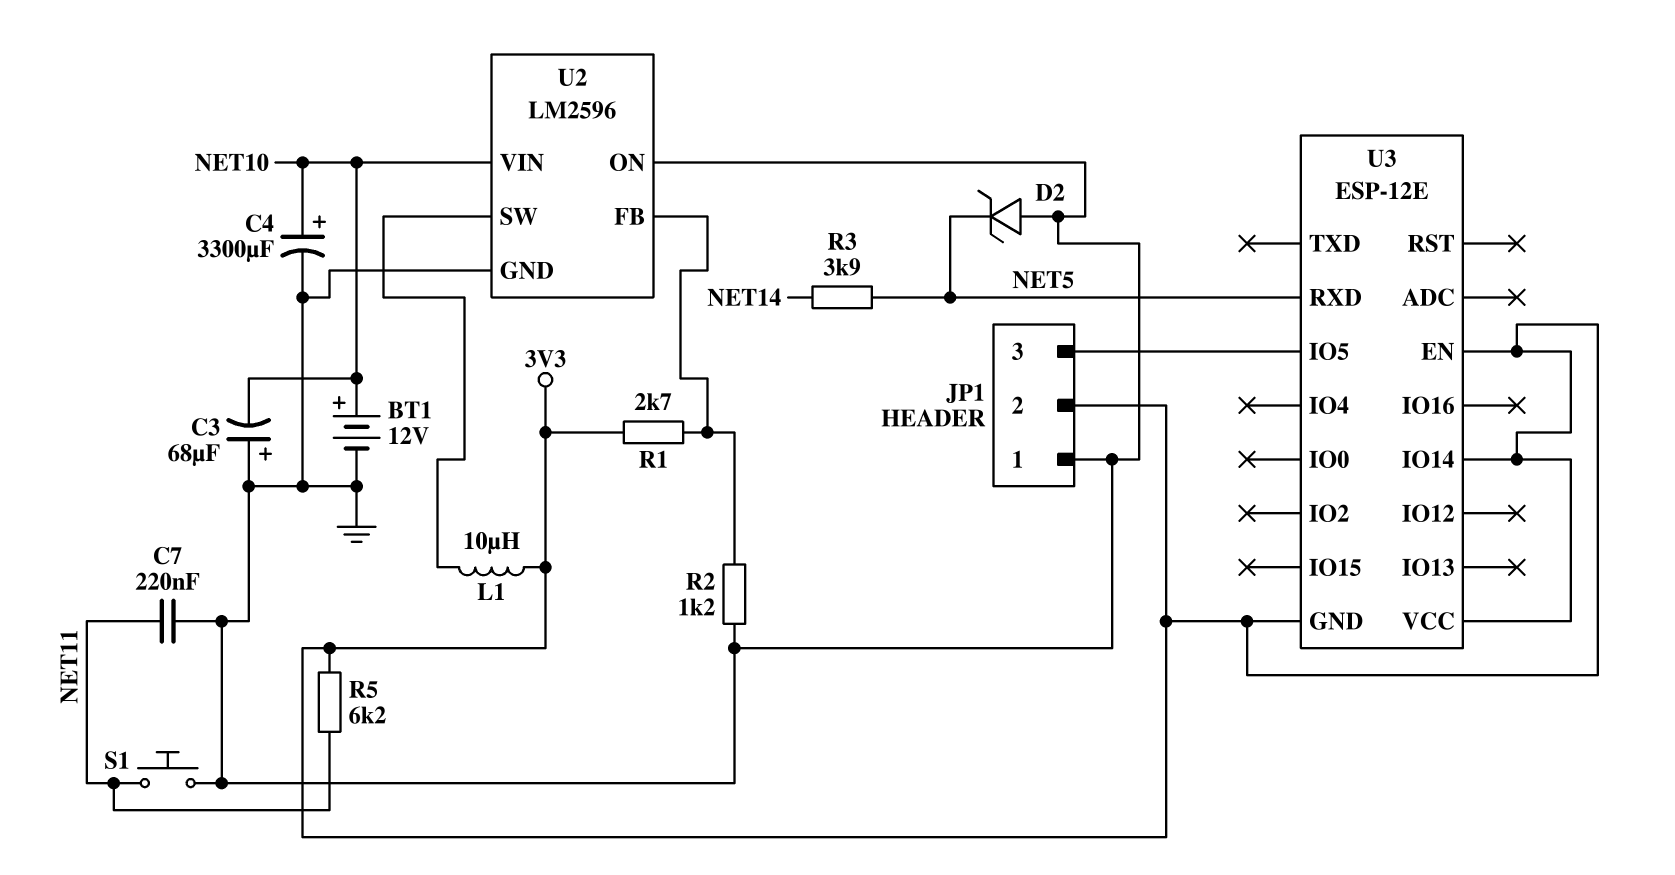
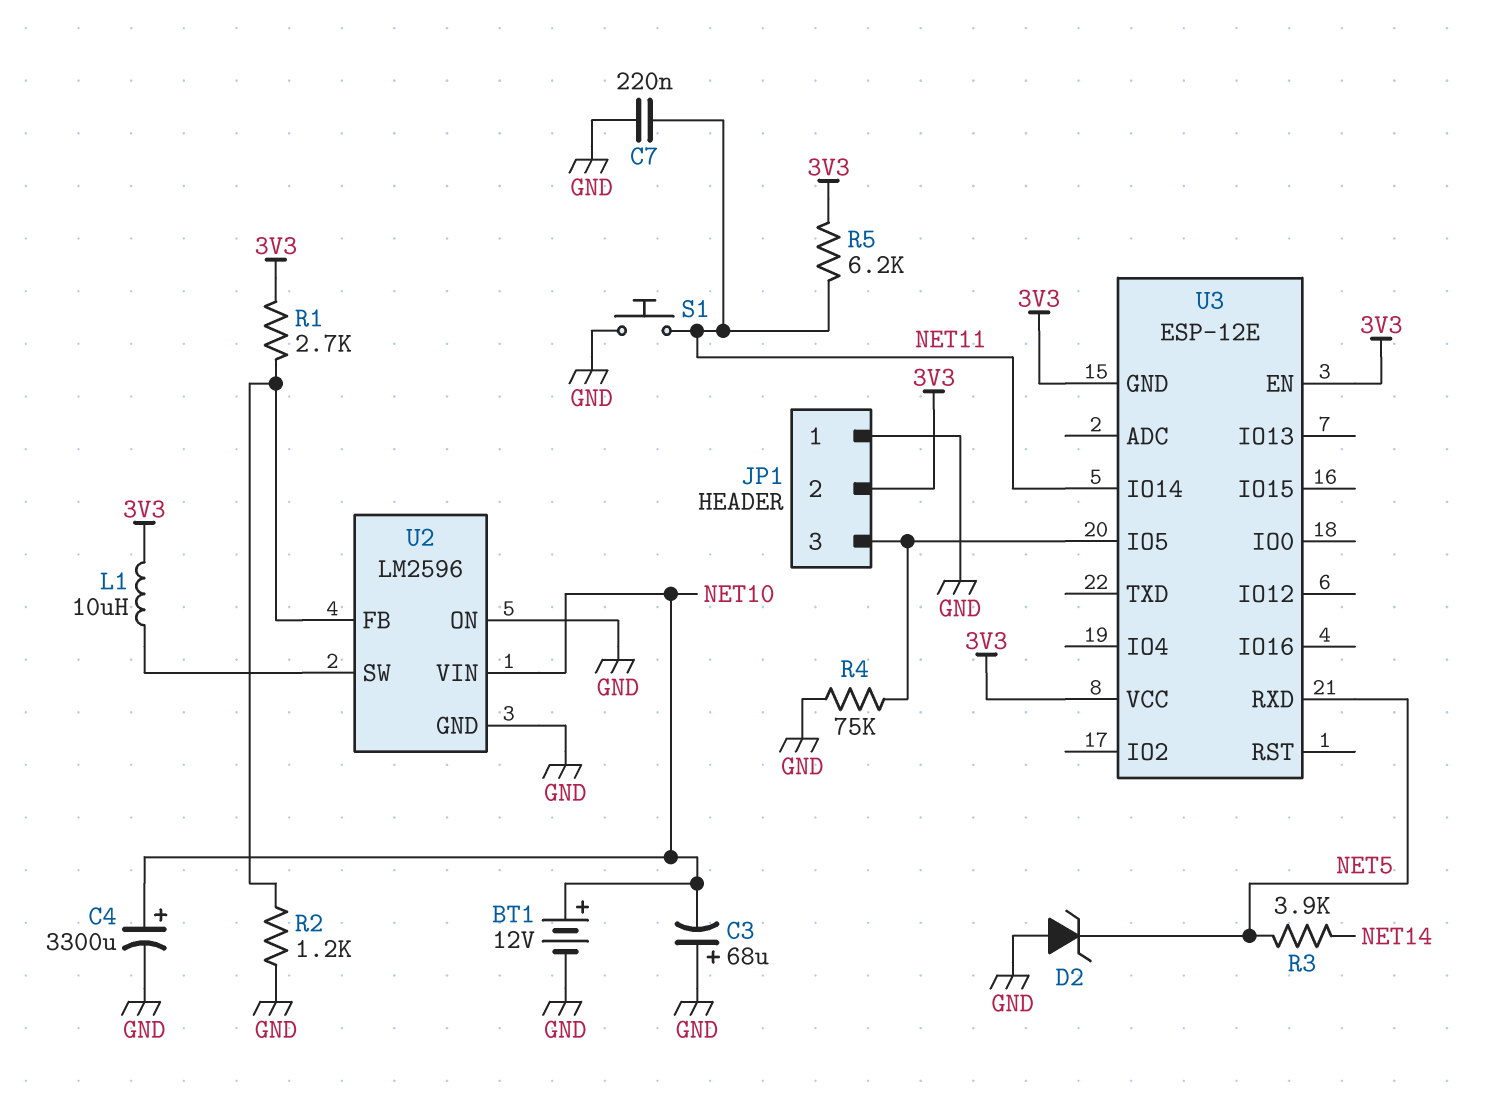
R4: none -> 75k (GND, JP1/3)
U3 pin IO14: 3V3 -> NET11

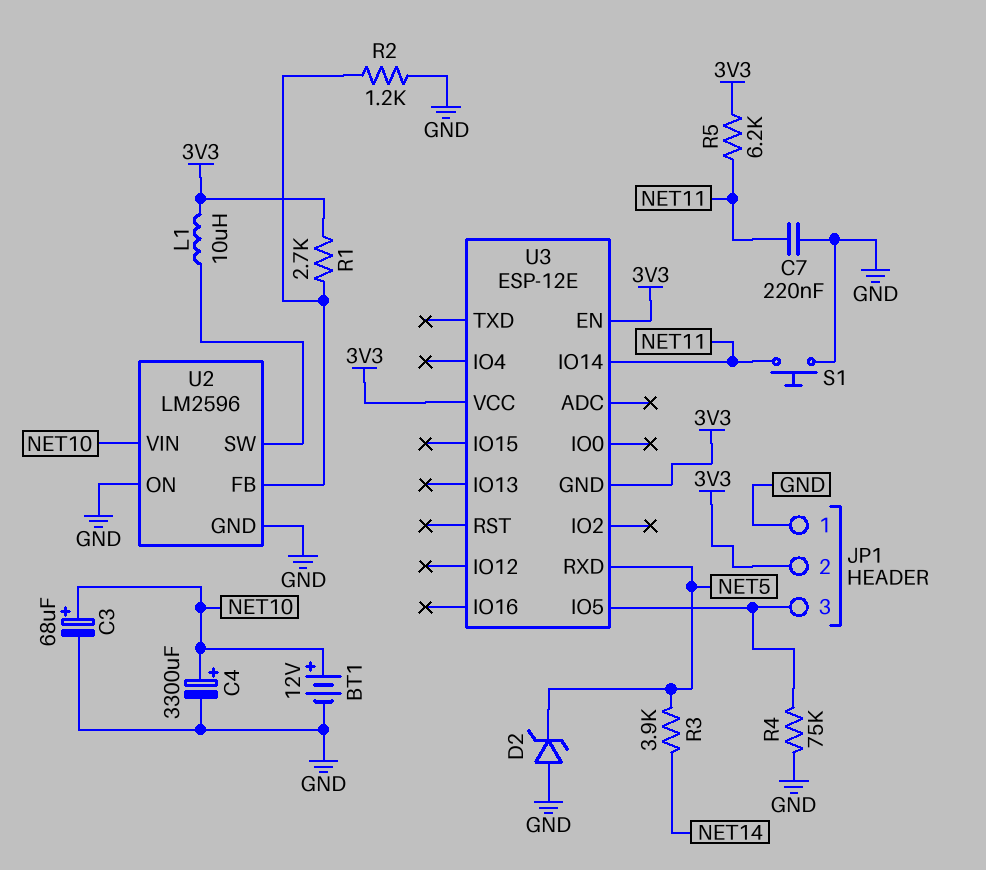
C3: 68uF (plus GND, minus NET10) -> 68uF (plus NET10, minus GND)

